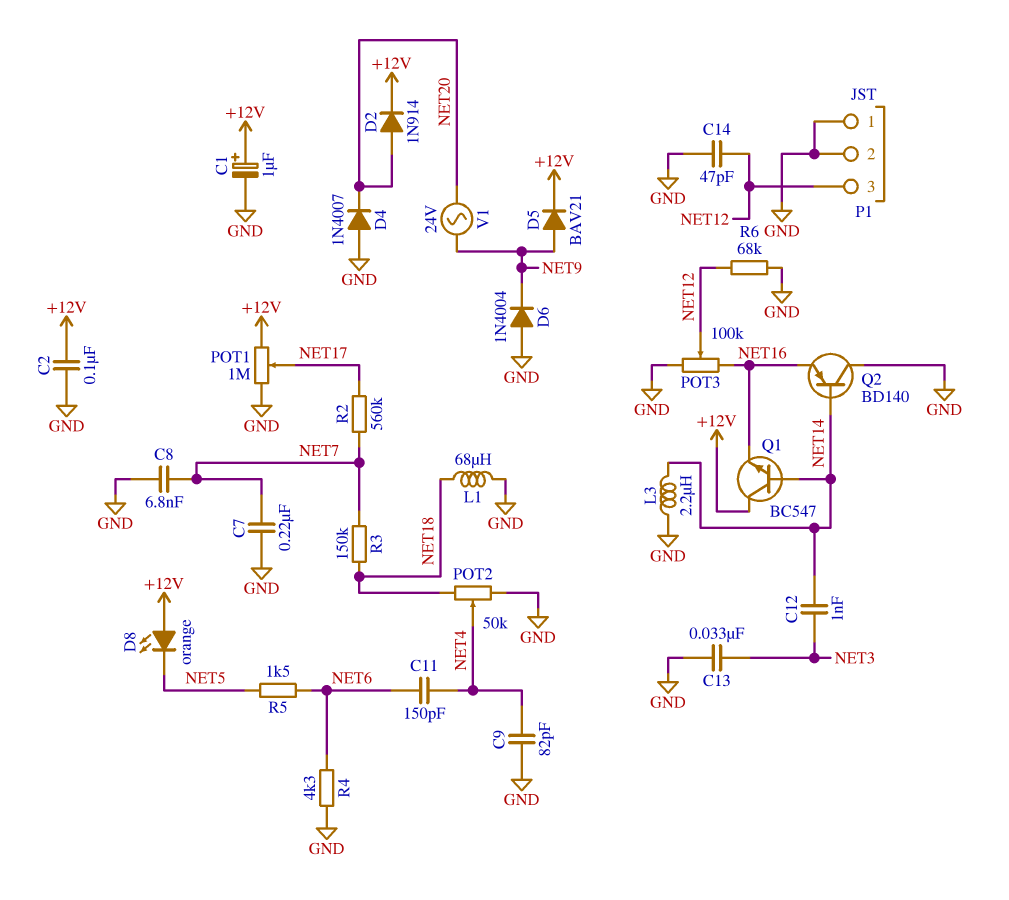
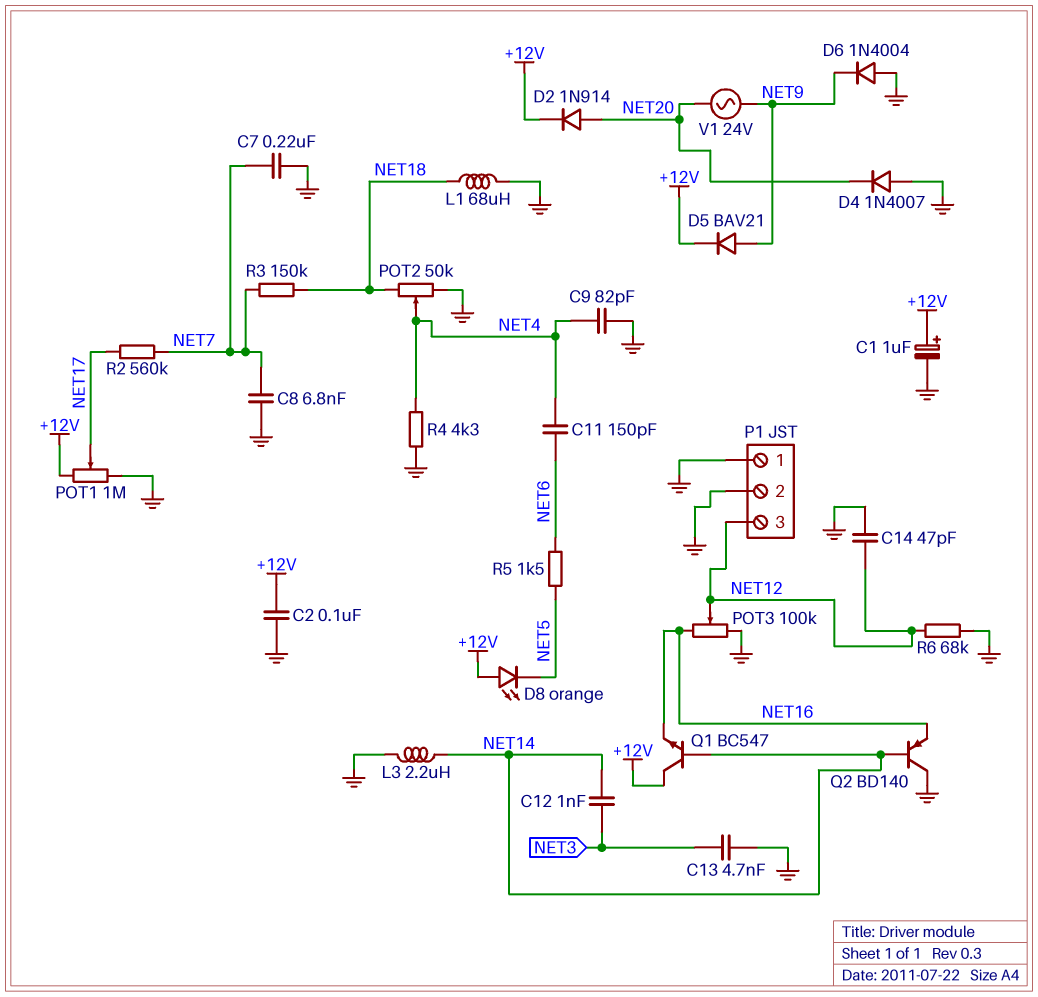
C13: 33nF (GND, NET3) -> 4.7nF (GND, NET3)
R4: 4.3k (GND, NET6) -> 4.3k (GND, NET4)

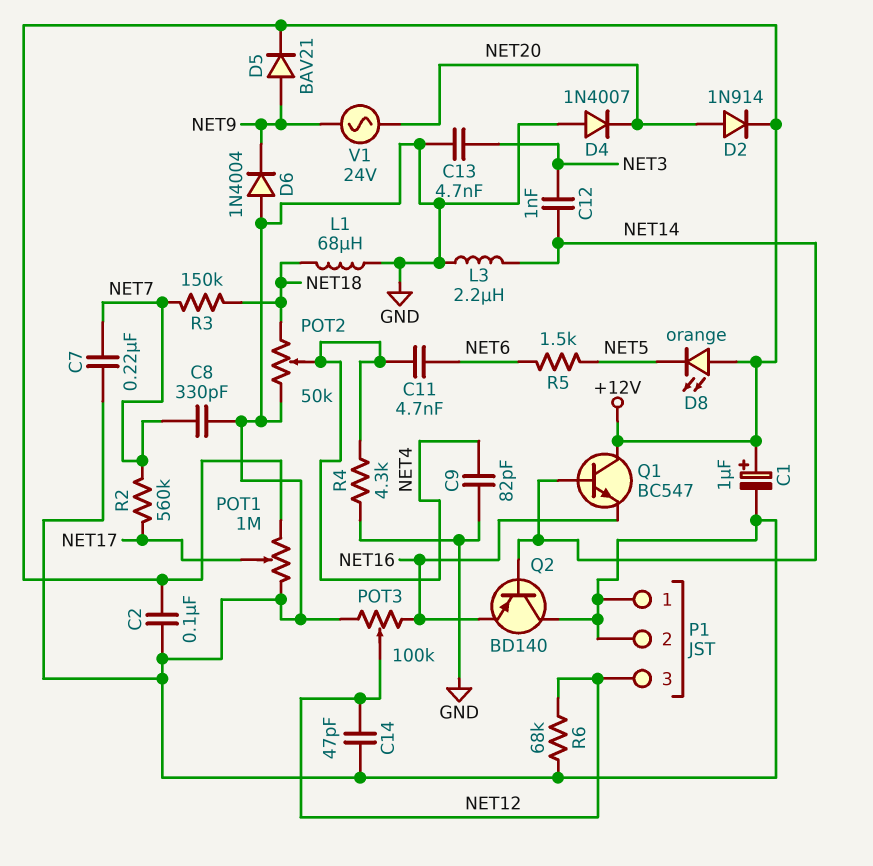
C8: 6.8nF (GND, NET7) -> 330pF (GND, NET7)
C11: 150pF (NET4, NET6) -> 4.7nF (NET4, NET6)

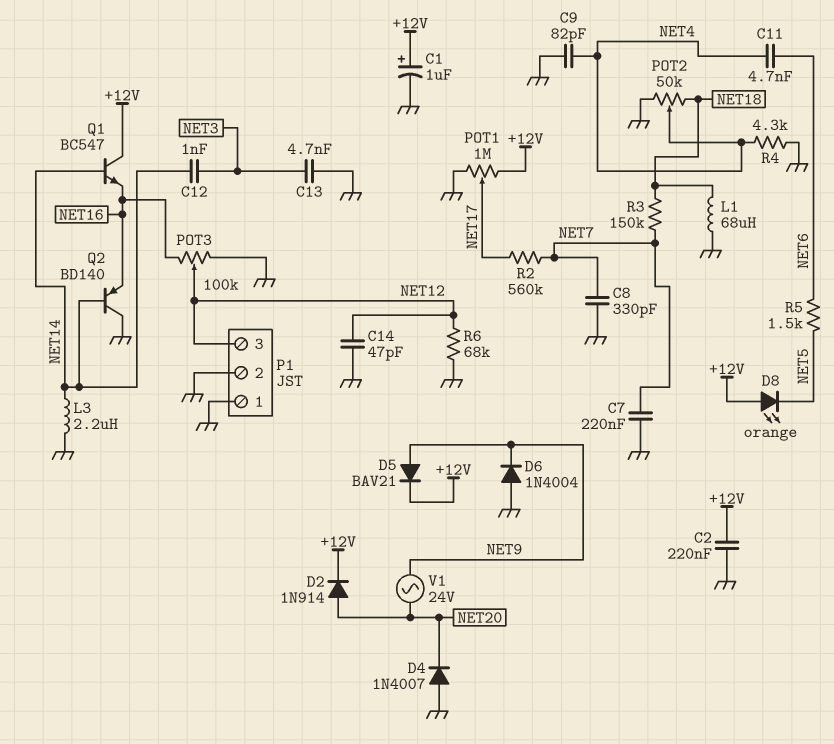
C2: 100nF (+12V, GND) -> 220nF (+12V, GND)

